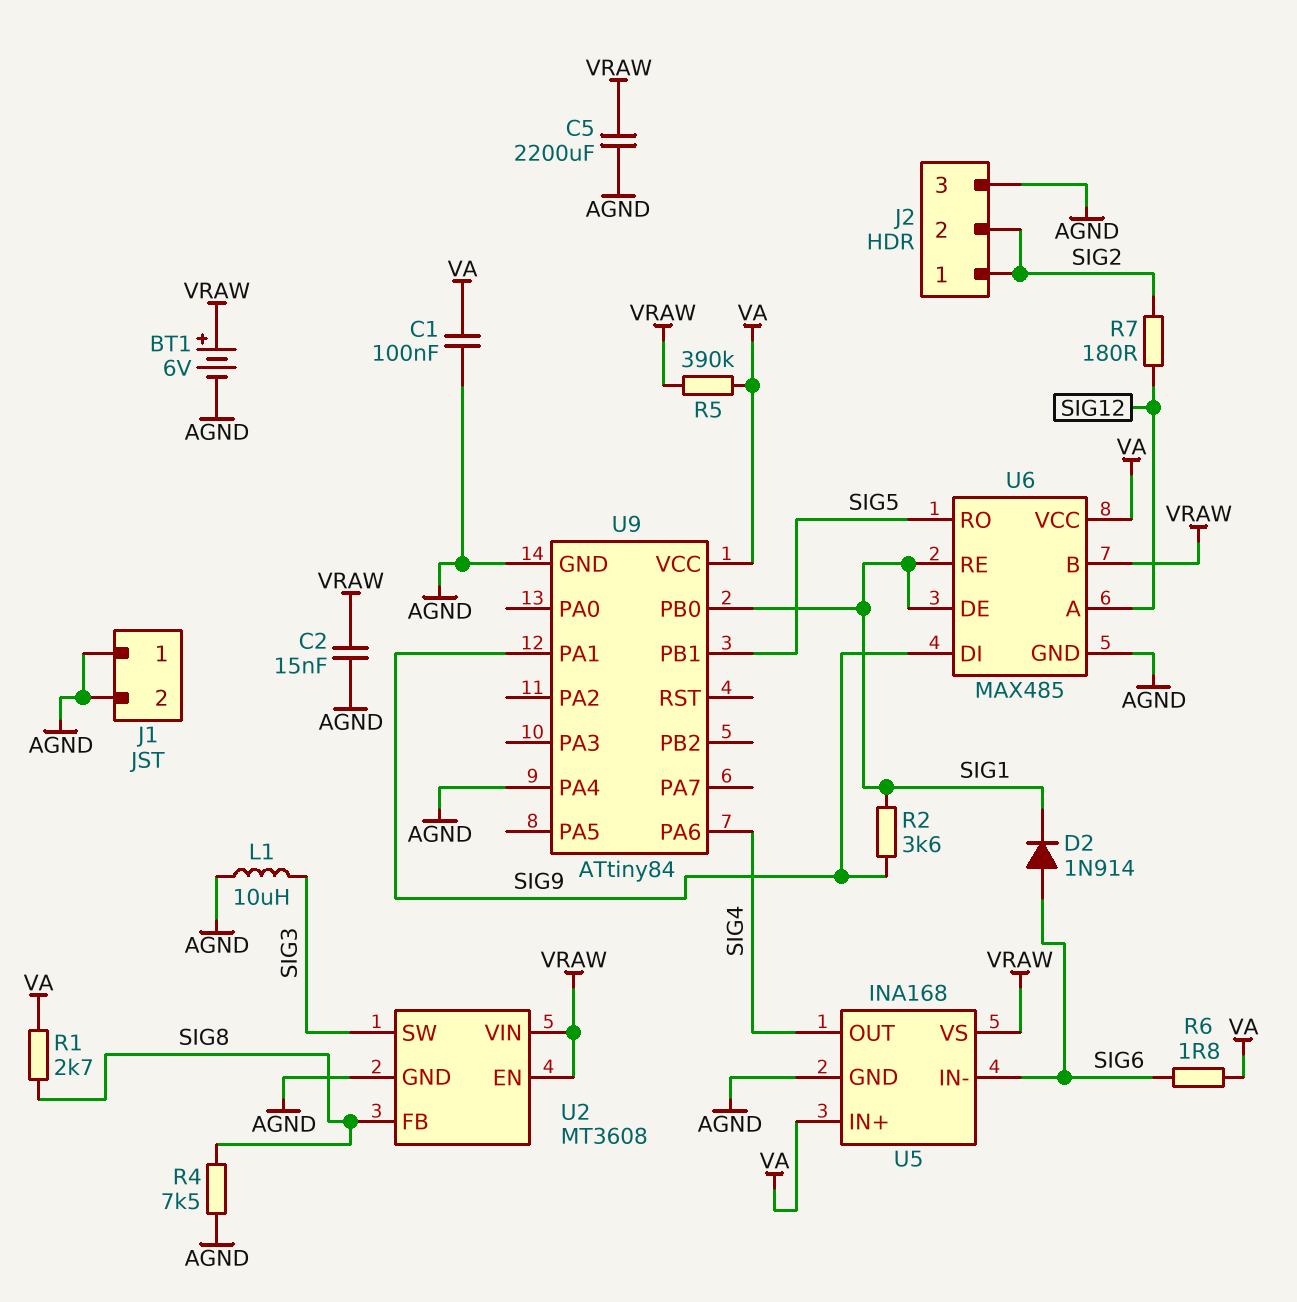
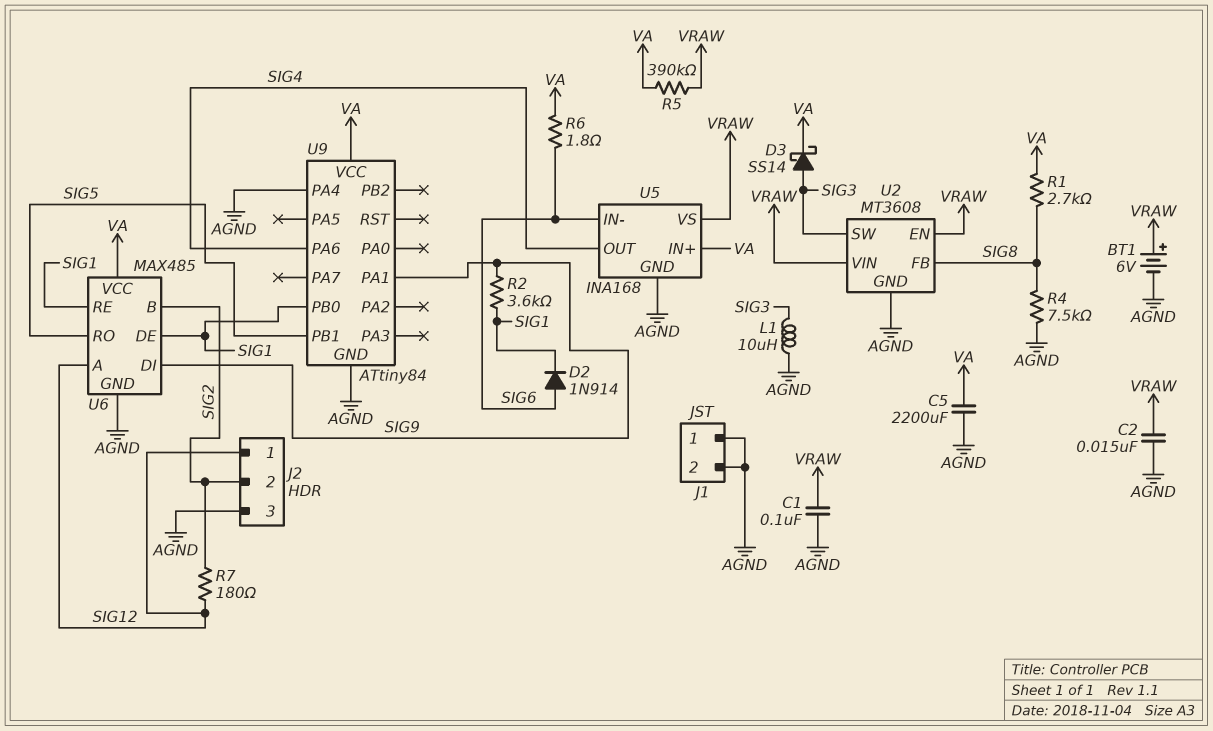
C1: 100nF (AGND, VA) -> 100nF (AGND, VRAW)
C5: 2200uF (AGND, VRAW) -> 2200uF (AGND, VA)
D3: none -> schottky SS14 (A SIG3, K VA)
J2 pin 1: SIG2 -> SIG12
U6 pin B: VRAW -> SIG2

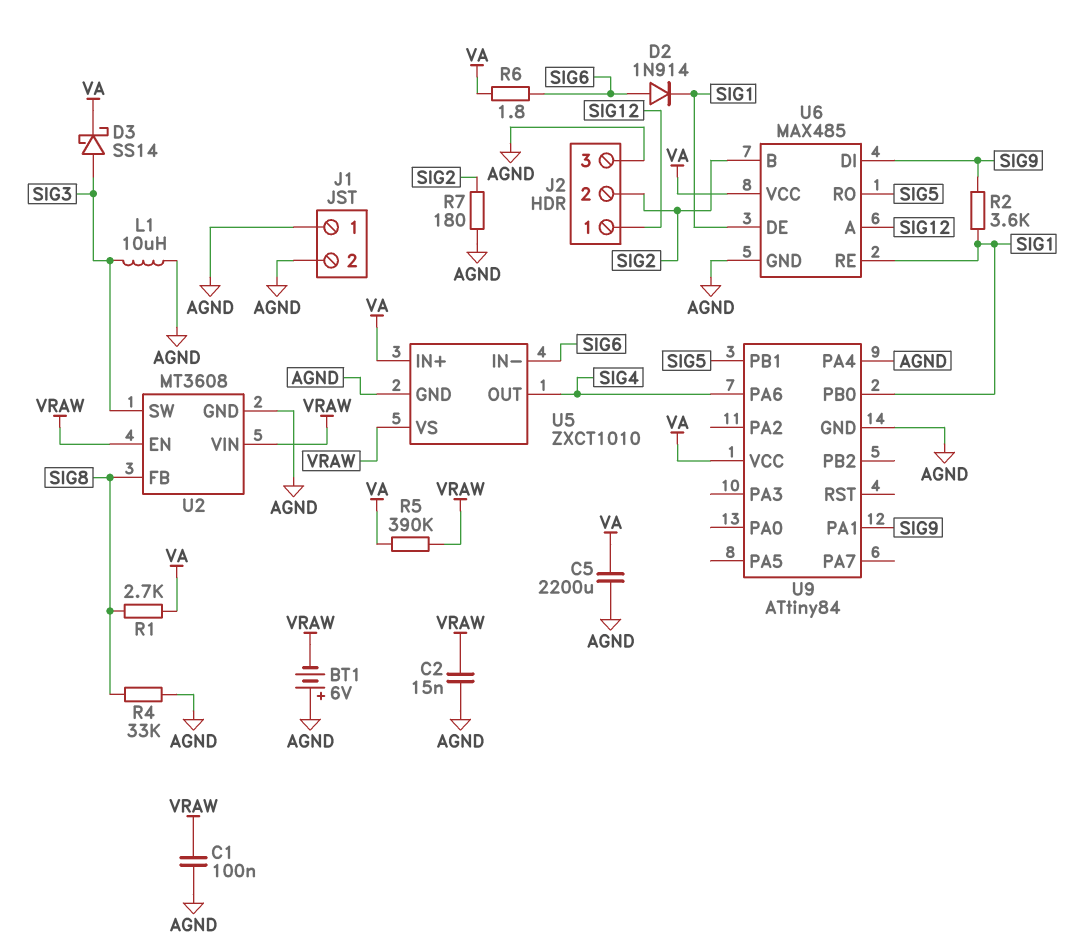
BT1: 6V (plus VRAW, minus AGND) -> 6V (plus AGND, minus VRAW)
R4: 7.5k (AGND, SIG8) -> 33k (AGND, SIG8)
R7: 180 (SIG2, SIG12) -> 180 (AGND, SIG2)
U5: INA168 -> ZXCT1010

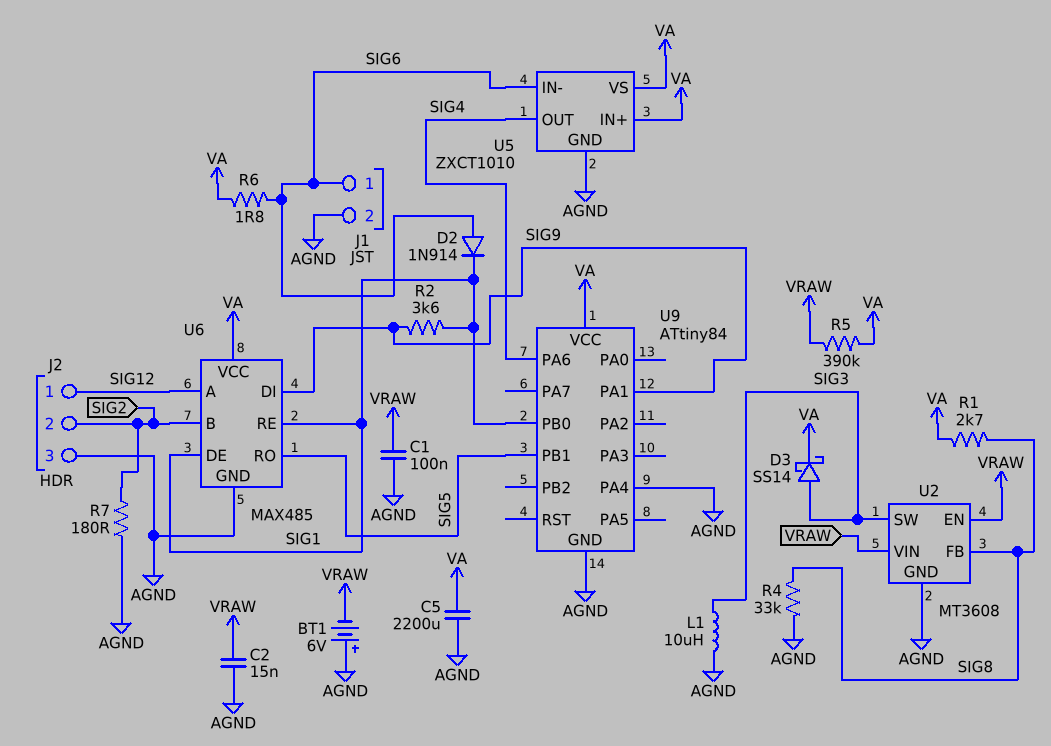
J1 pin 1: AGND -> SIG6
U5 pin VS: VRAW -> VA

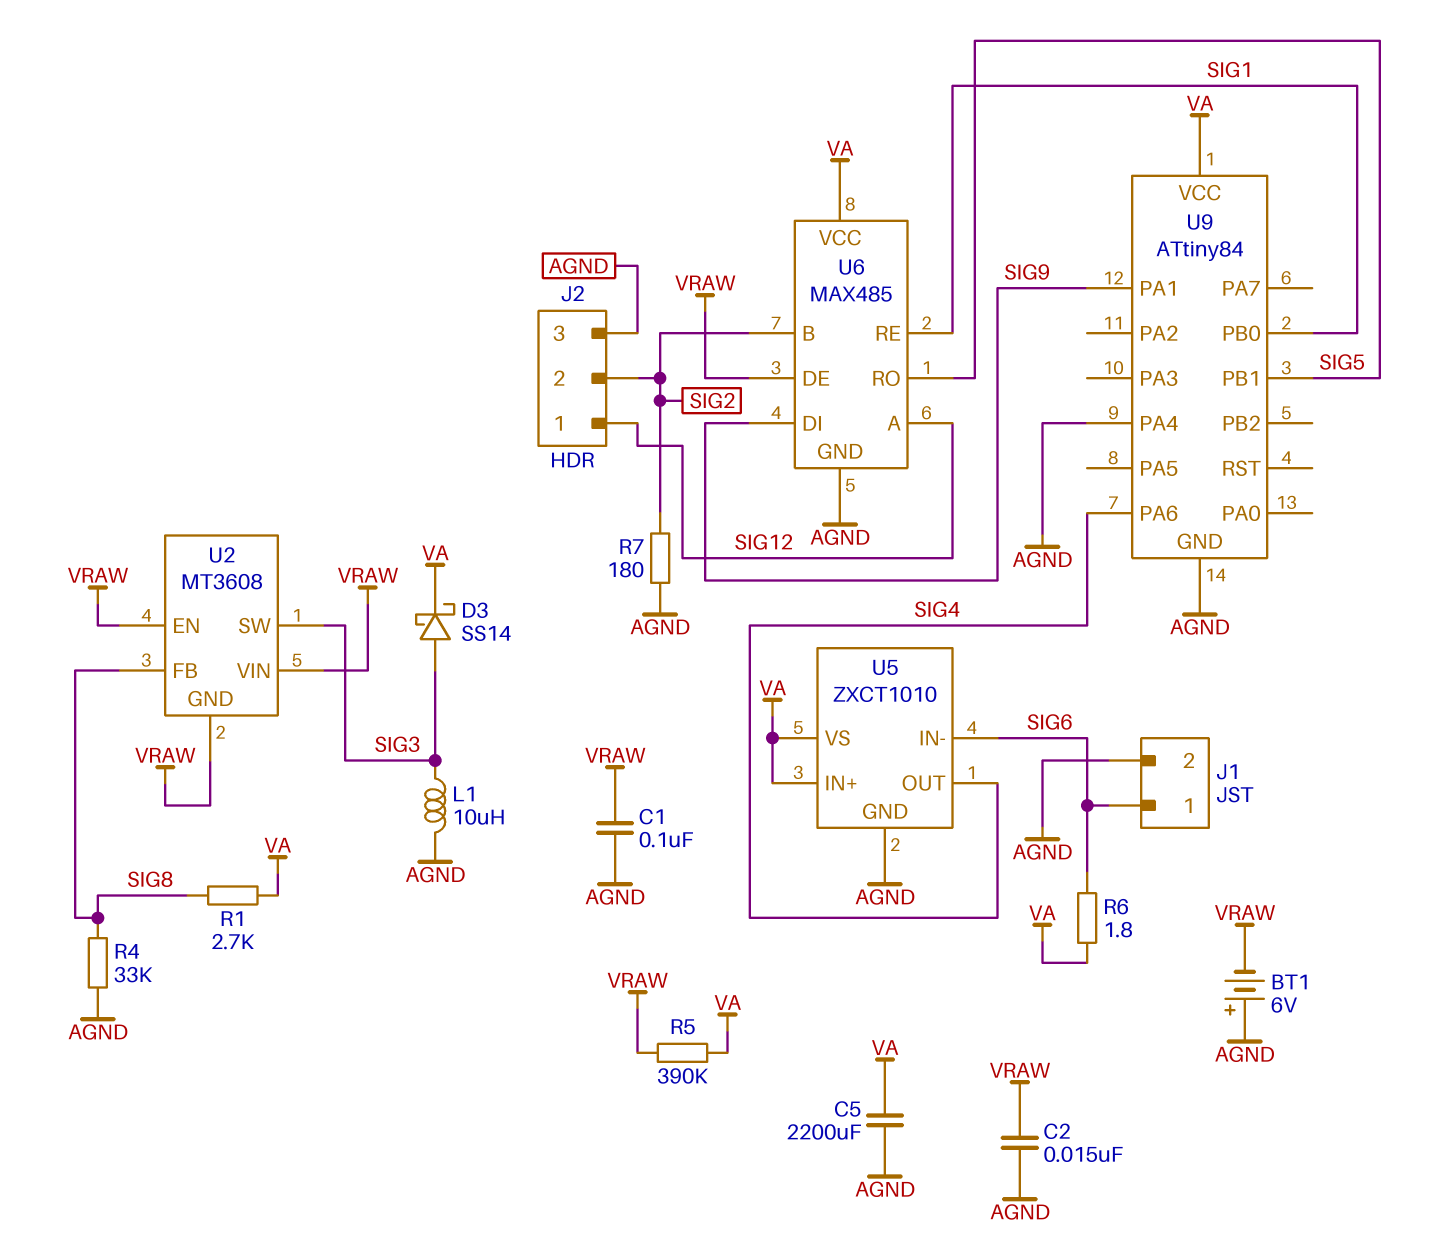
D2: diode 1N914 (A SIG6, K SIG1) -> none
R2: 3.6k (SIG1, SIG9) -> none
U2 pin GND: AGND -> VRAW
U6 pin DE: SIG1 -> VRAW

